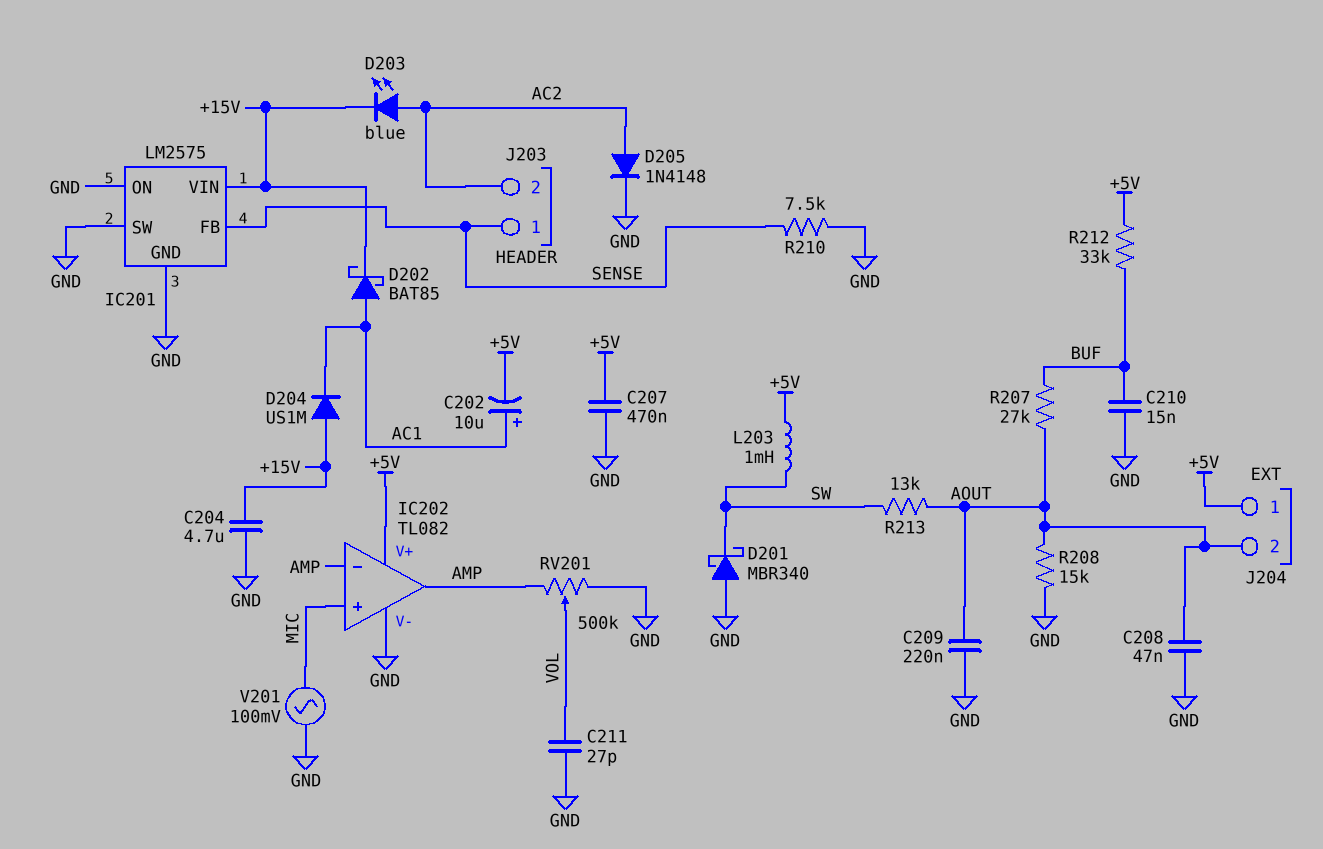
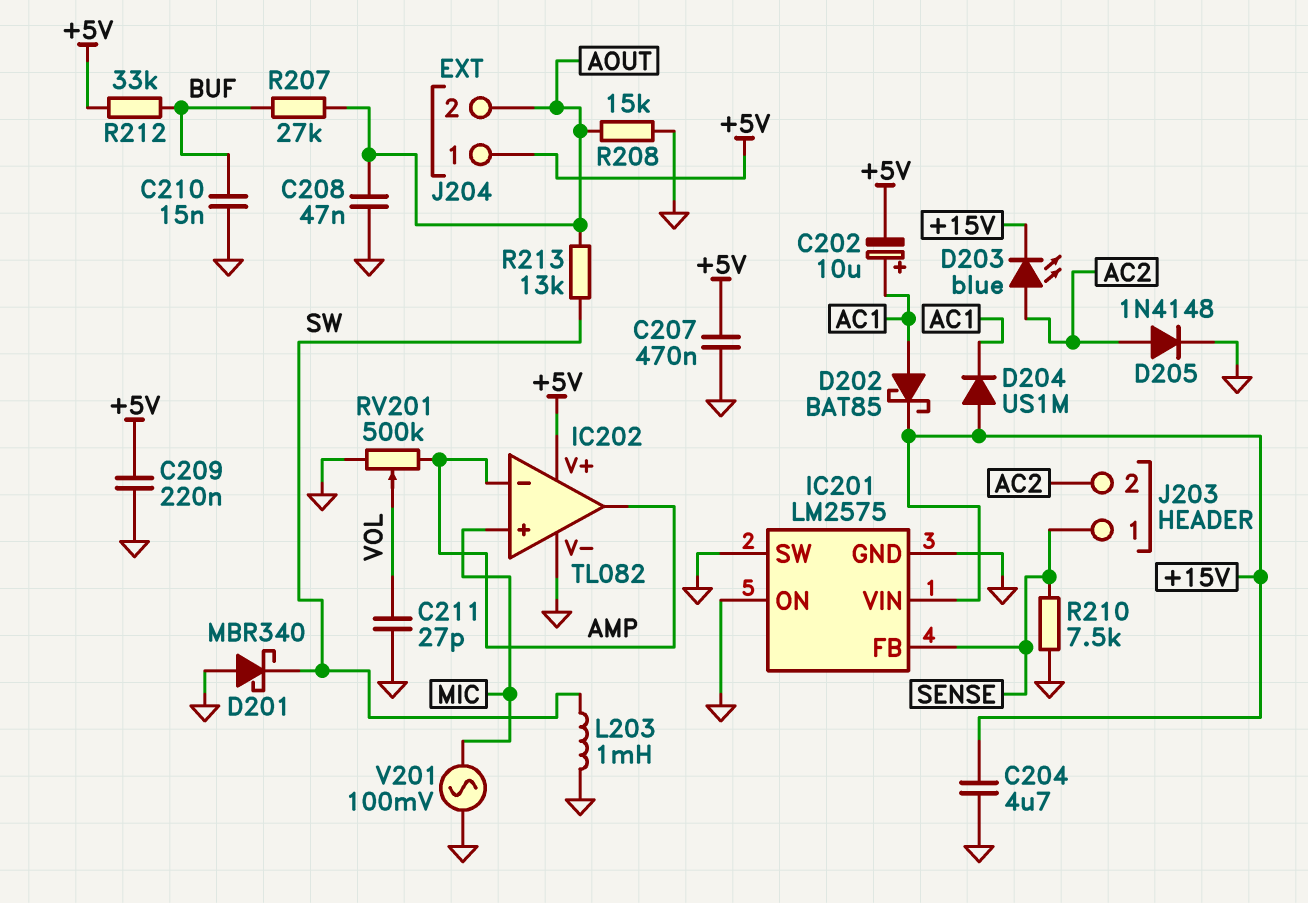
C209: 220nF (AOUT, GND) -> 220nF (+5V, GND)
L203: 1mH (+5V, SW) -> 1mH (GND, SW)

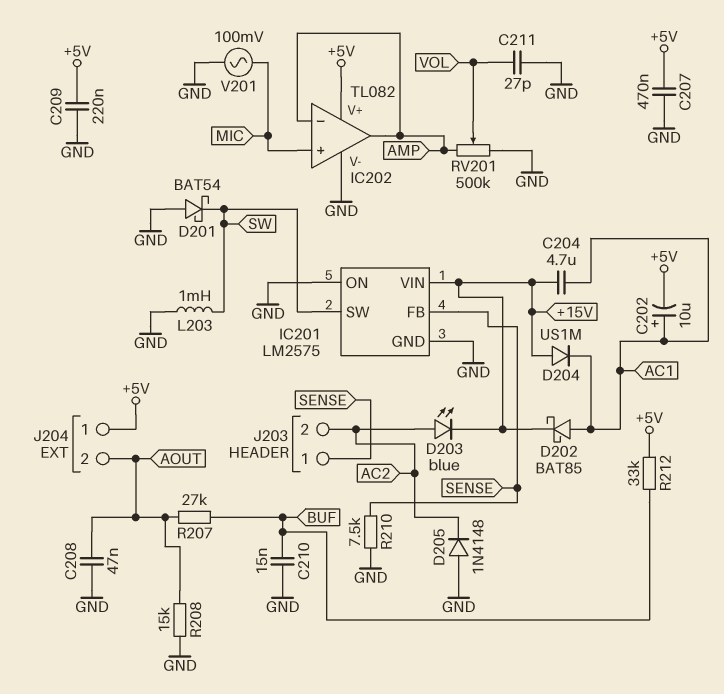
C204: 4.7uF (+15V, GND) -> 4.7uF (+15V, AC1)
D201: schottky MBR340 (A GND, K SW) -> schottky BAT54 (A GND, K SW)
D205: diode 1N4148 (A AC2, K GND) -> diode 1N4148 (A GND, K AC2)
IC201 pin SW: GND -> SW
R213: 13k (AOUT, SW) -> none

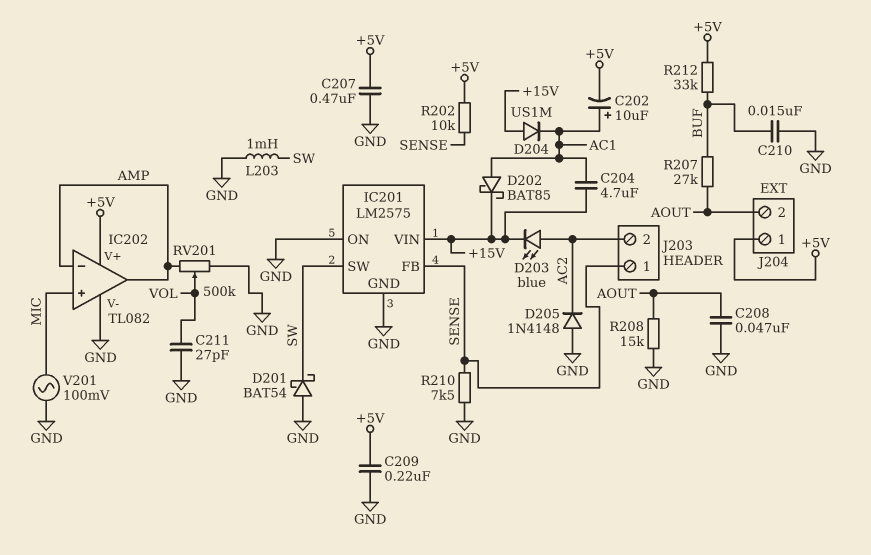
R202: none -> 10k (+5V, SENSE)

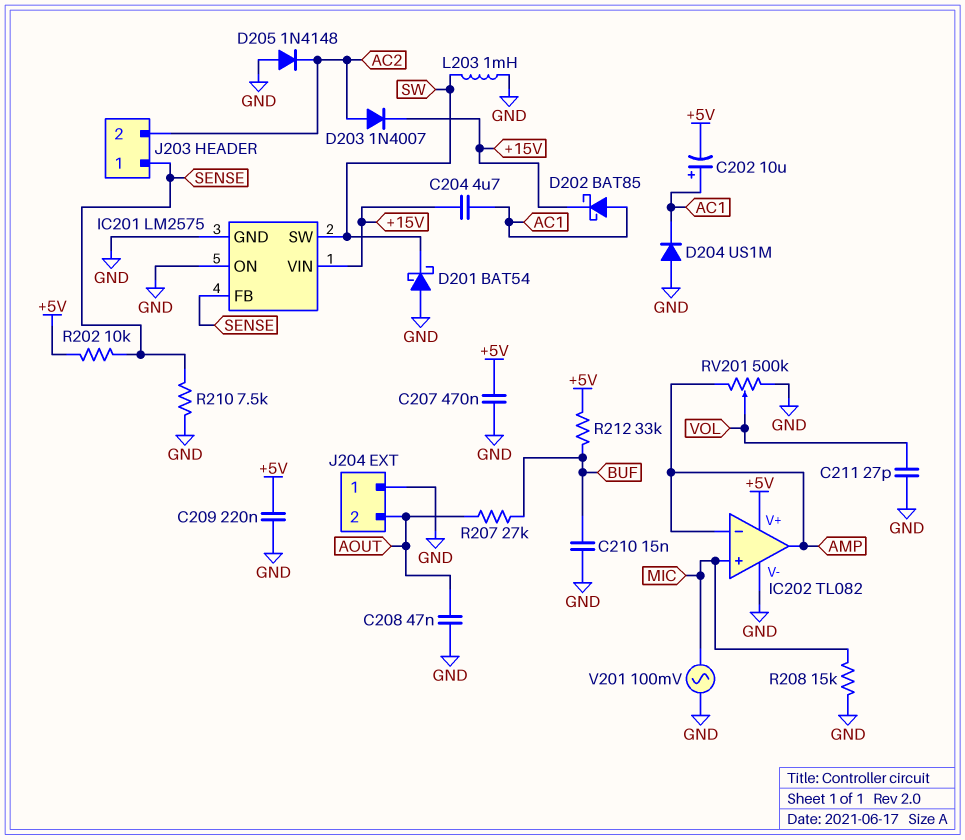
D203: LED blue (A AC2, K +15V) -> diode 1N4007 (A AC2, K +15V)
D204: diode US1M (A +15V, K AC1) -> diode US1M (A GND, K AC1)
J204 pin 1: +5V -> GND
R208: 15k (AOUT, GND) -> 15k (GND, MIC)

